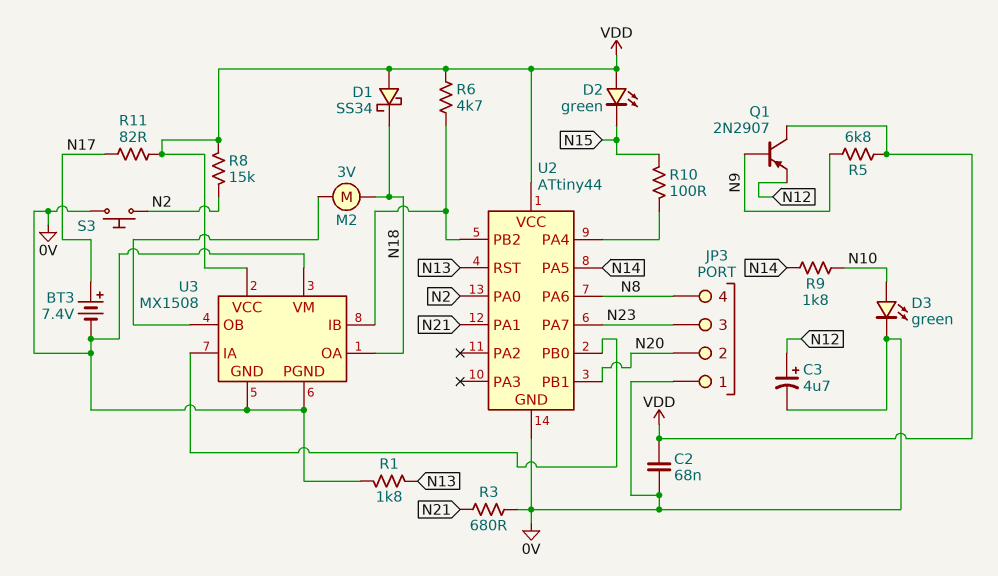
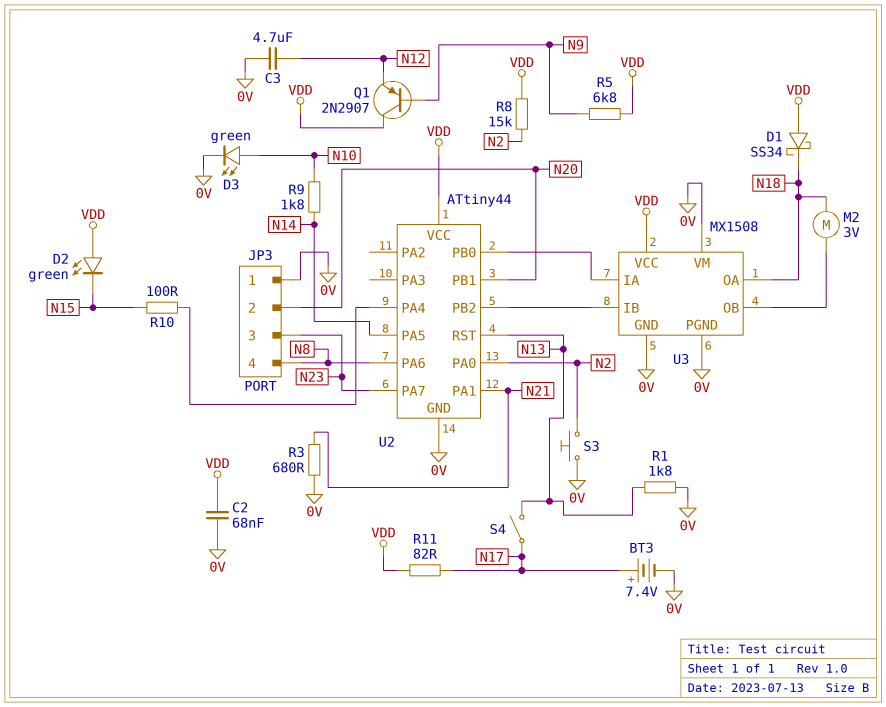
C3: 4.7uF (plus N12, minus 0V) -> 4.7uF (0V, N12)
R6: 4.7k (U2/PB2, VDD) -> none
S4: none -> switch (N13, N17)

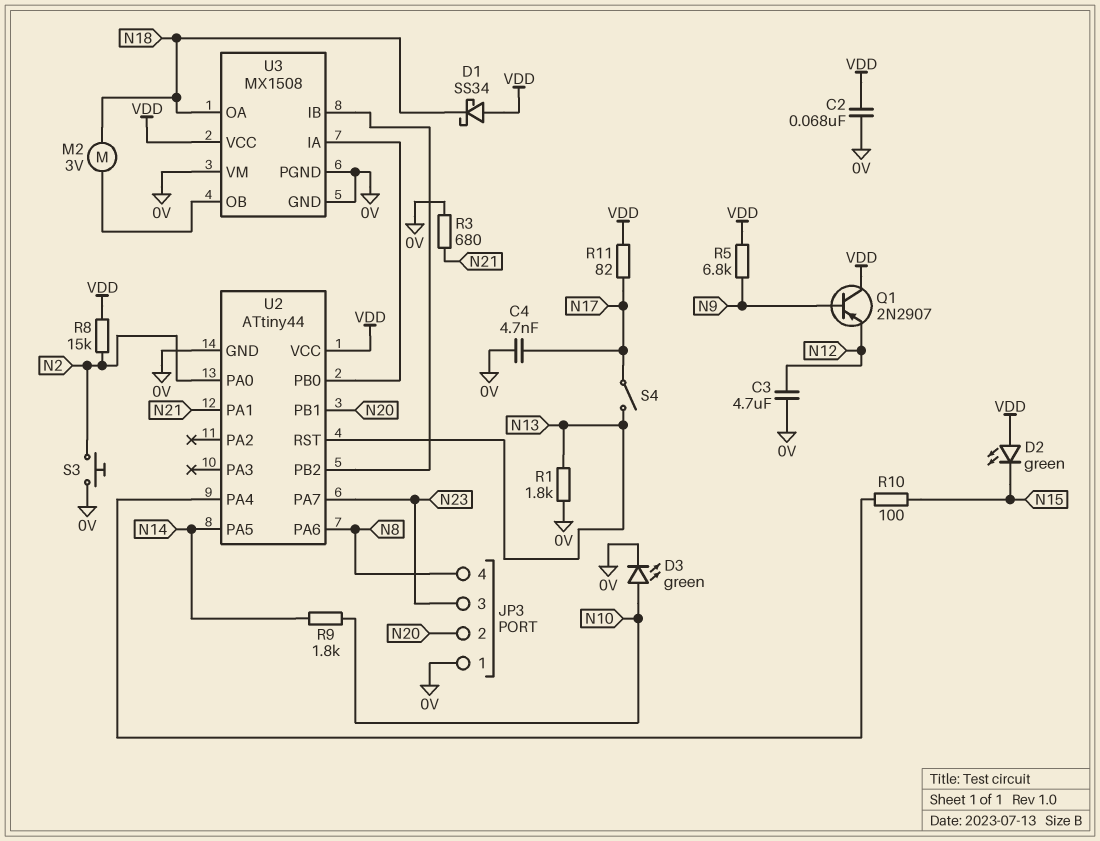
BT3: 7.4V (plus N17, minus 0V) -> none
C4: none -> 4.7nF (0V, N17)

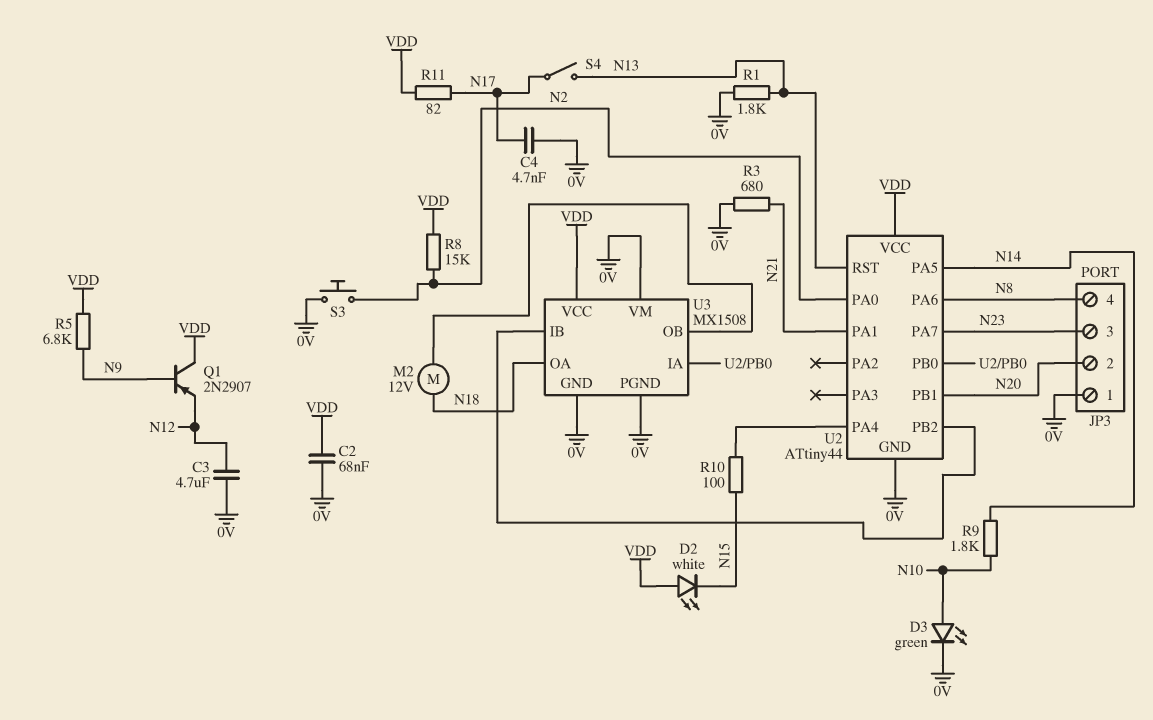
D1: schottky SS34 (A VDD, K N18) -> none
D2: LED green (A VDD, K N15) -> LED white (A VDD, K N15)
M2: motor 3V (N18, U3/OB) -> motor 12V (N18, U3/OB)

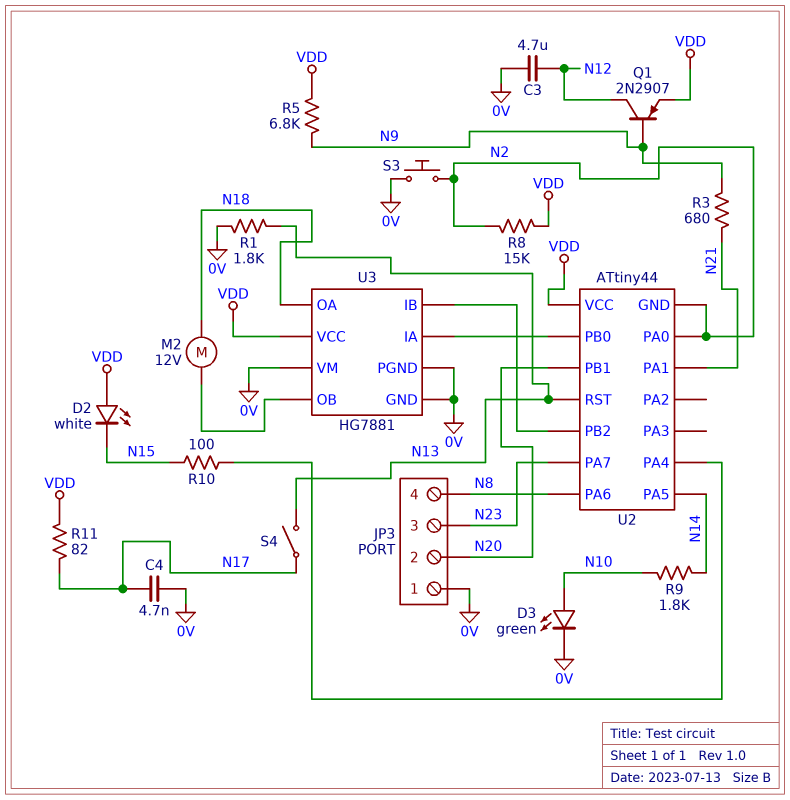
C2: 68nF (0V, VDD) -> none
Q1: PNP 2N2907 (B N9, C VDD, E N12) -> PNP 2N2907 (B N9, C N12, E VDD)
R3: 680 (0V, N21) -> 680 (N9, N21)
U2 pin GND: 0V -> N2
U3: MX1508 -> HG7881

